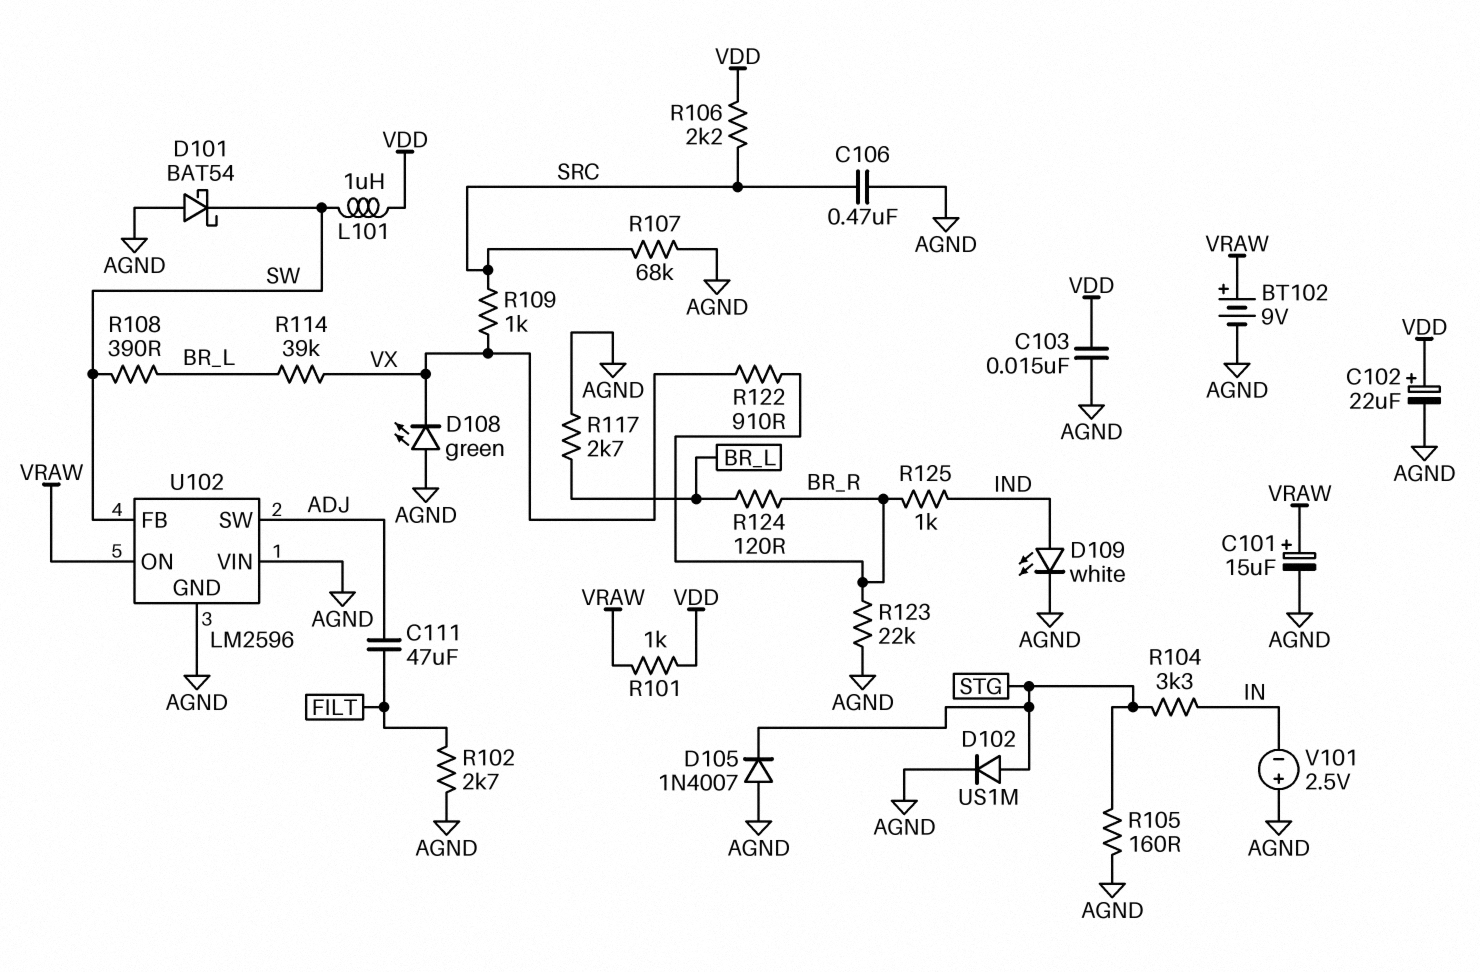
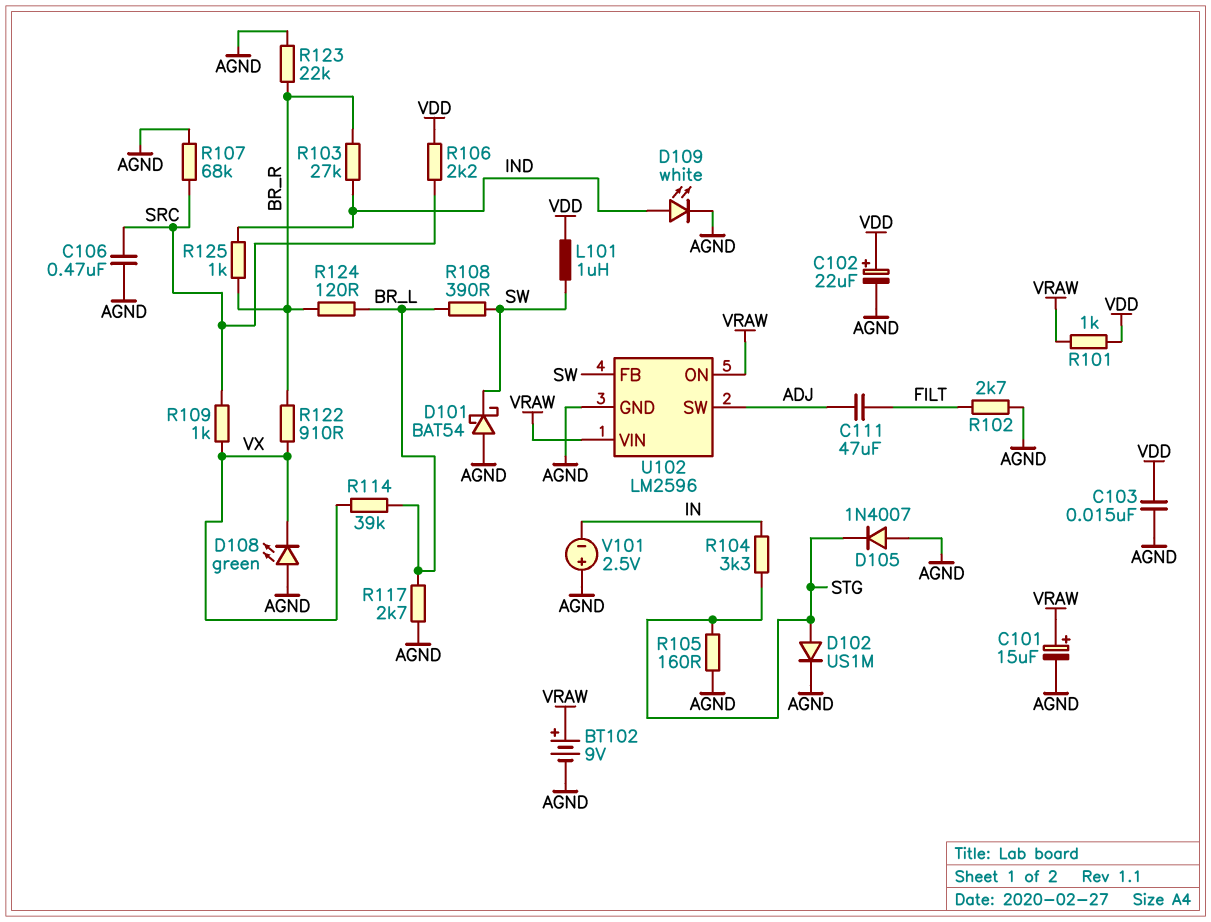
R103: none -> 27k (BR_R, IND)
U102 pin VIN: AGND -> VRAW

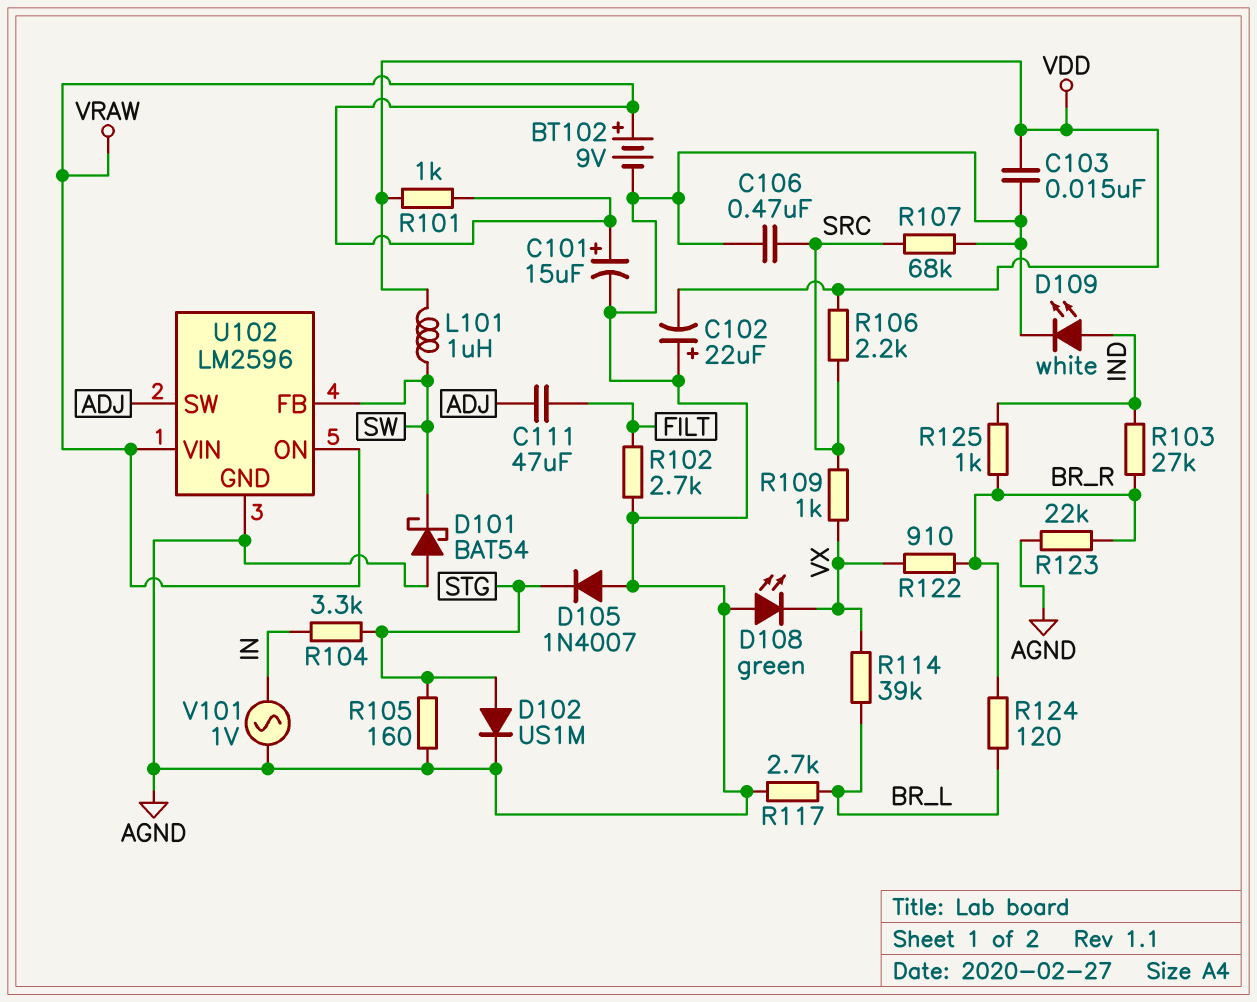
C102: 22uF (plus VDD, minus AGND) -> 22uF (plus AGND, minus VDD)
R108: 390 (BR_L, SW) -> none
V101: 2.5V (plus AGND, minus IN) -> AC 1V (AGND, IN)

